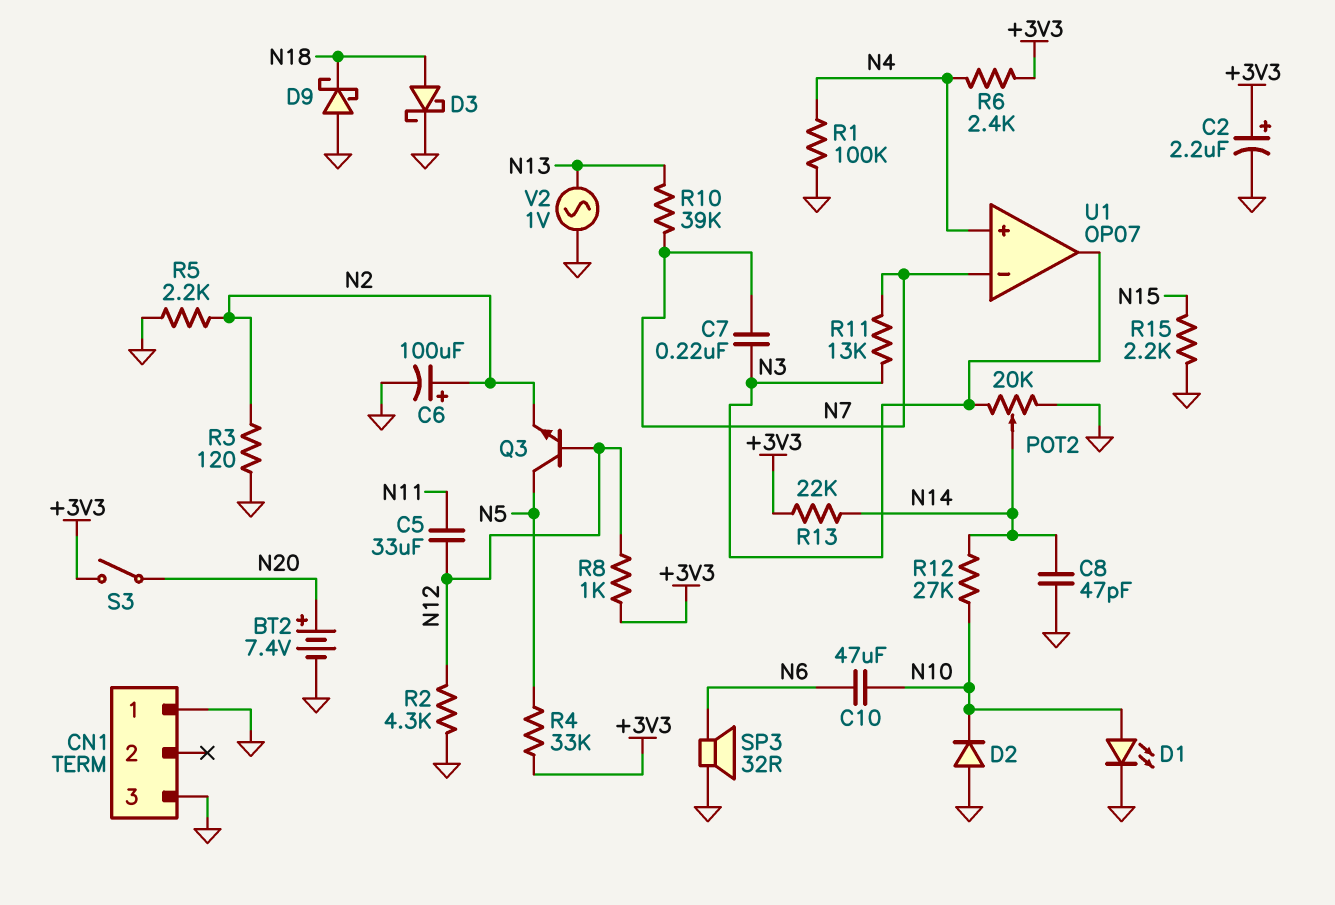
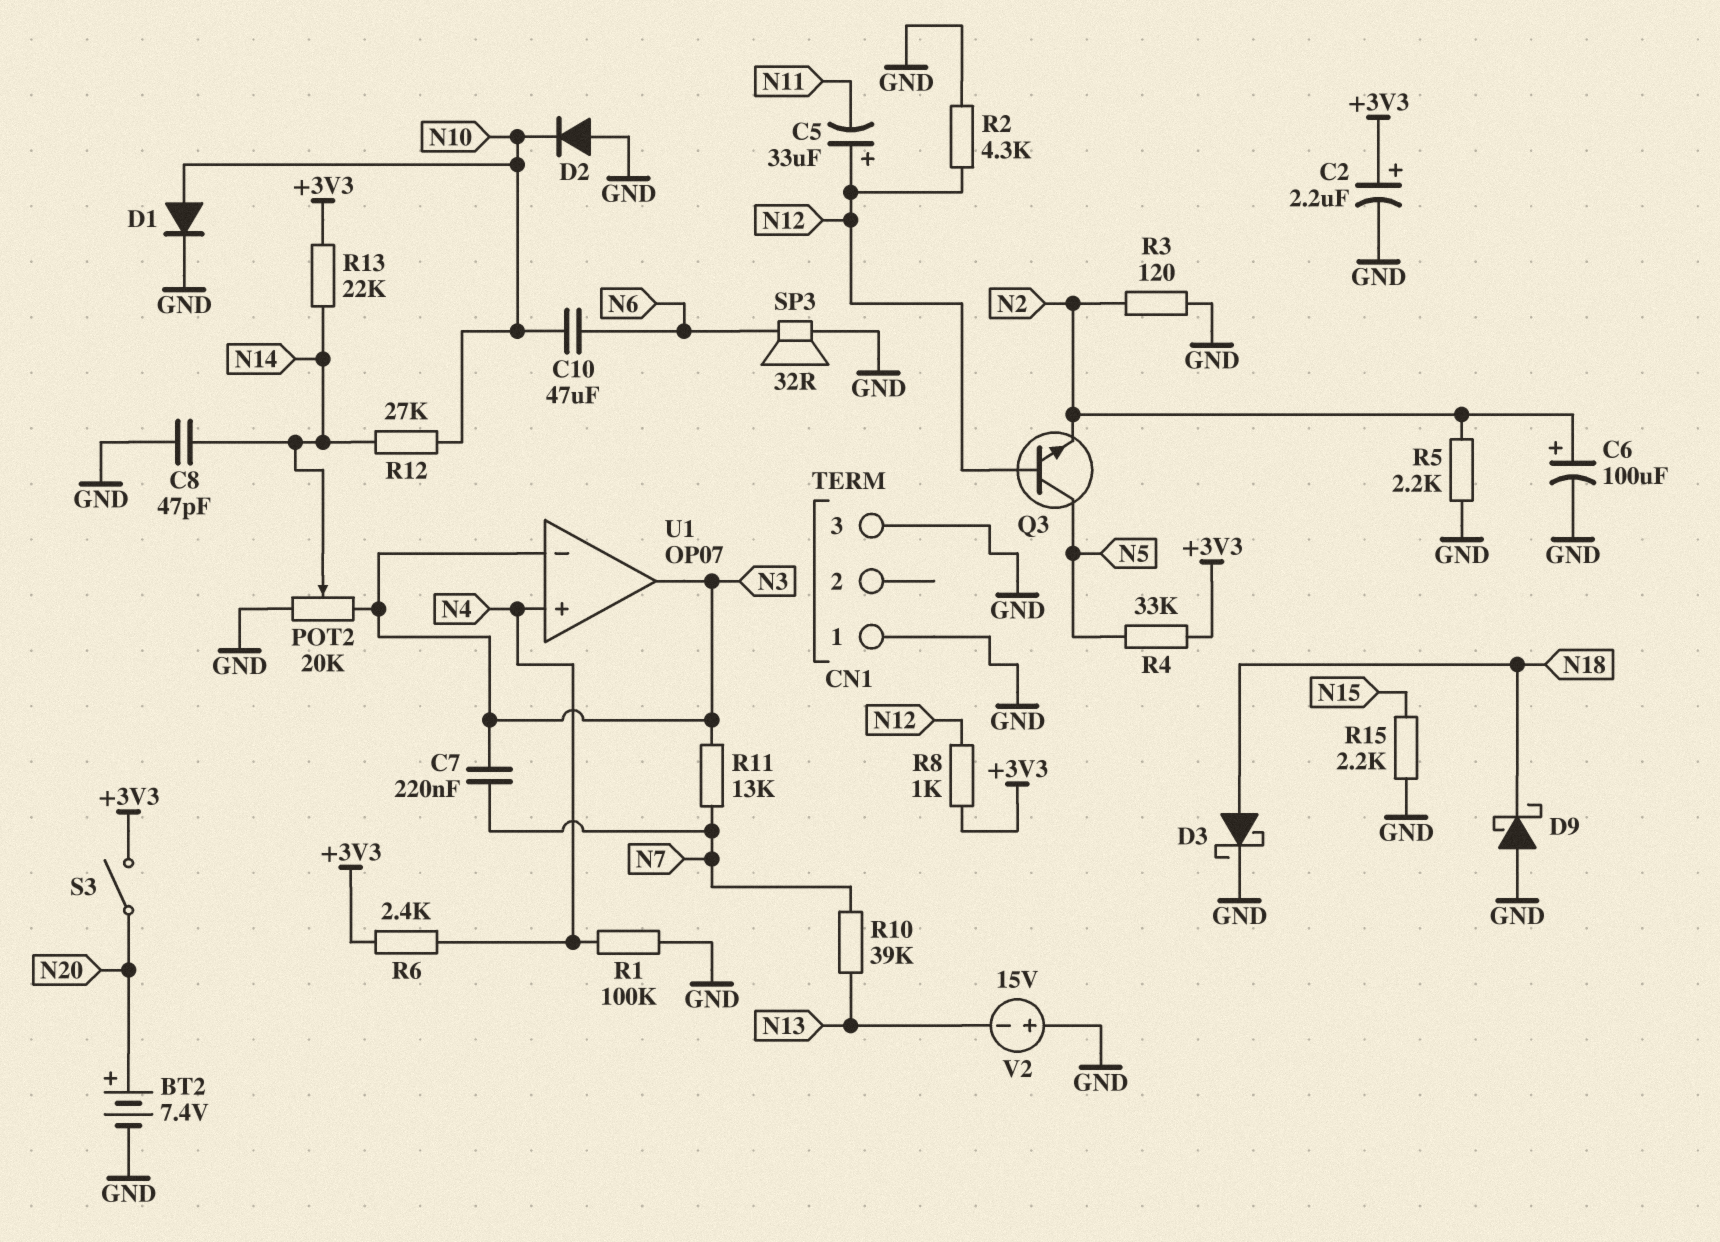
C5: 33uF (N11, N12) -> 33uF (plus N12, minus N11)
D1: LED (A N10, K GND) -> diode (A N10, K GND)
U1 pin in-: N7 -> N3
V2: AC 1V (GND, N13) -> 15V (plus GND, minus N13)

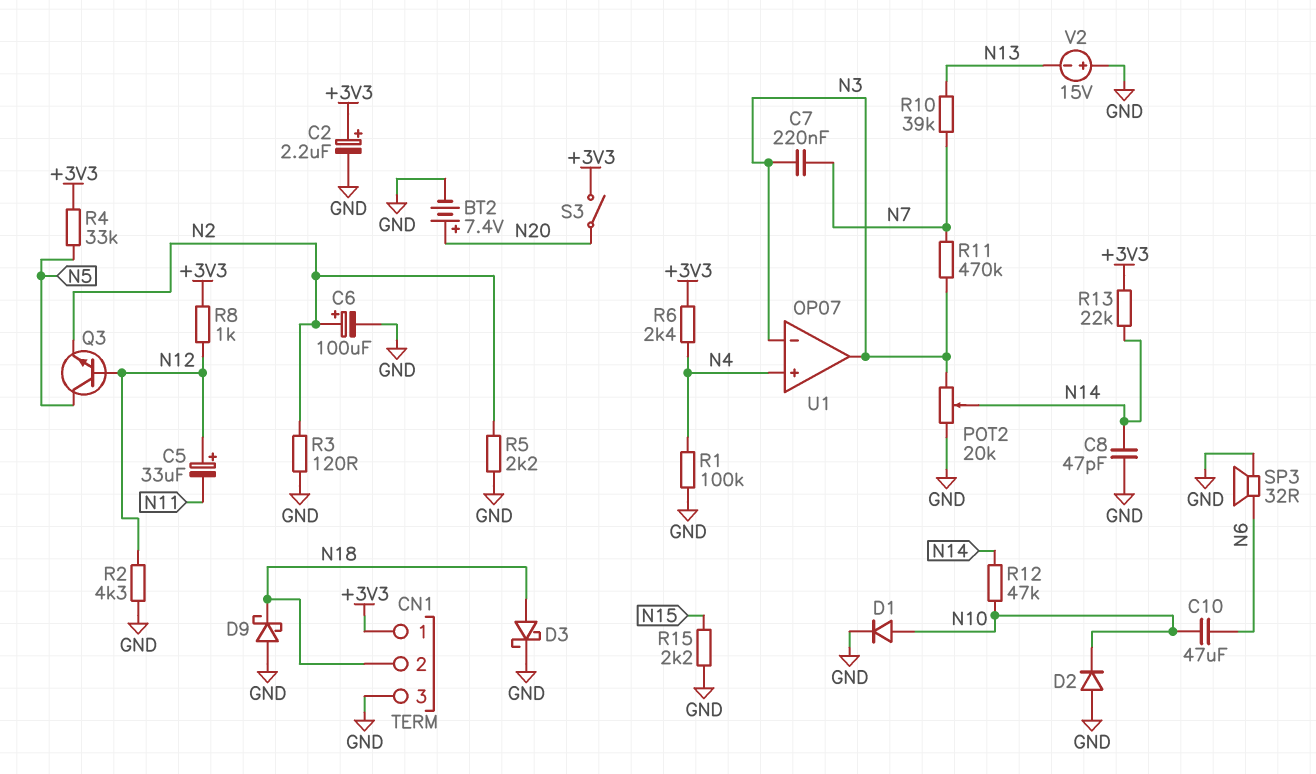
CN1 pin 1: GND -> +3V3
CN1 pin 2: none -> N18
R11: 13k (N3, N7) -> 470k (N3, N7)
R12: 27k (N10, N14) -> 47k (N10, N14)

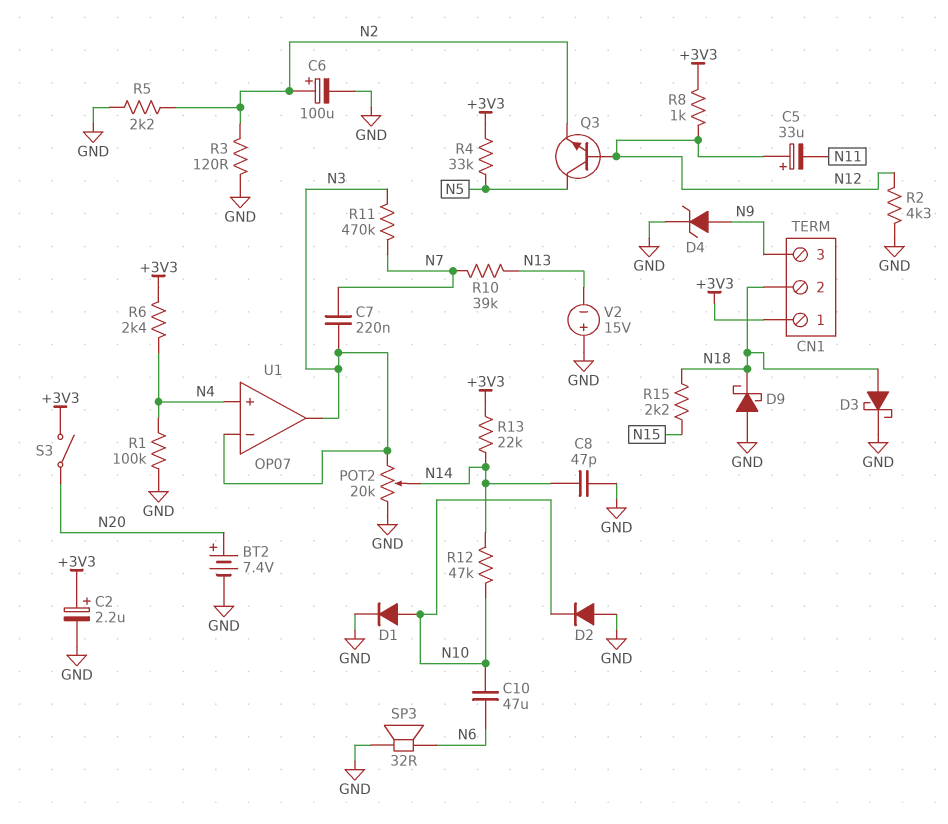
CN1 pin 3: GND -> N9
D4: none -> zener (A N9, K GND)
R15: 2.2k (GND, N15) -> 2.2k (N15, N18)

